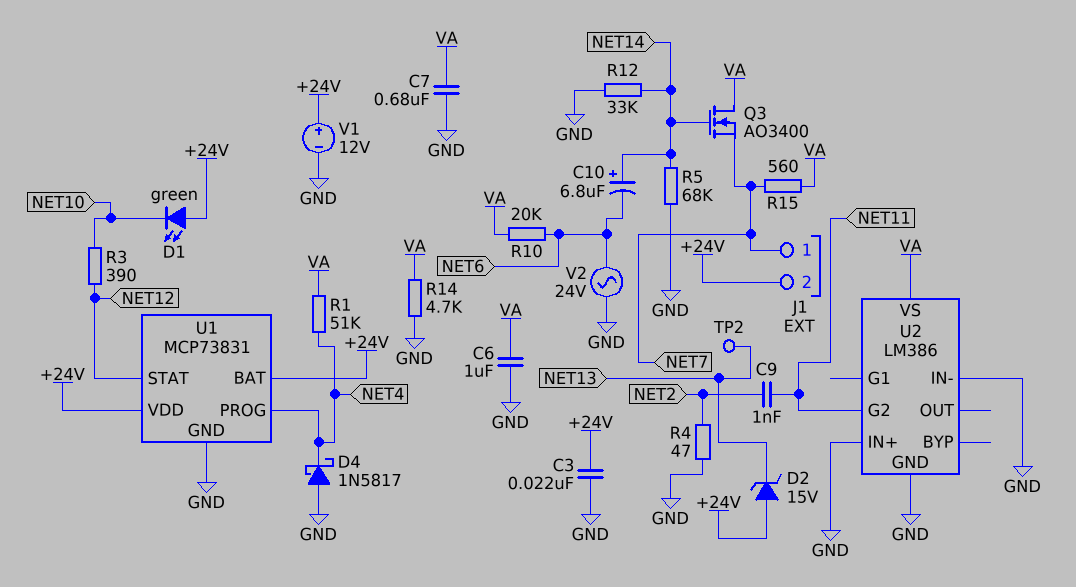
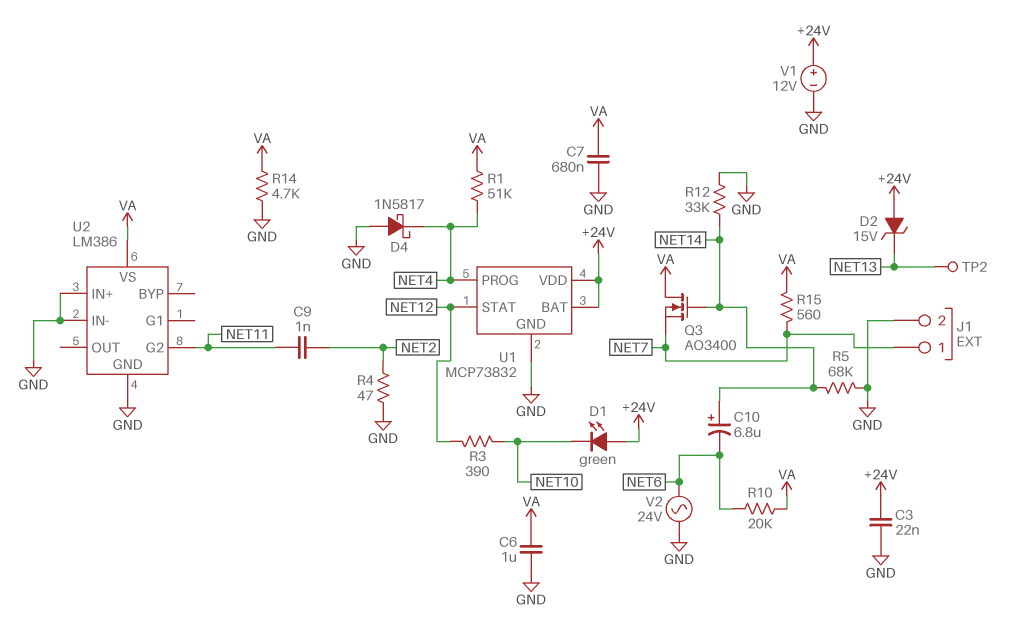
J1 pin 2: +24V -> GND
U1: MCP73831 -> MCP73832

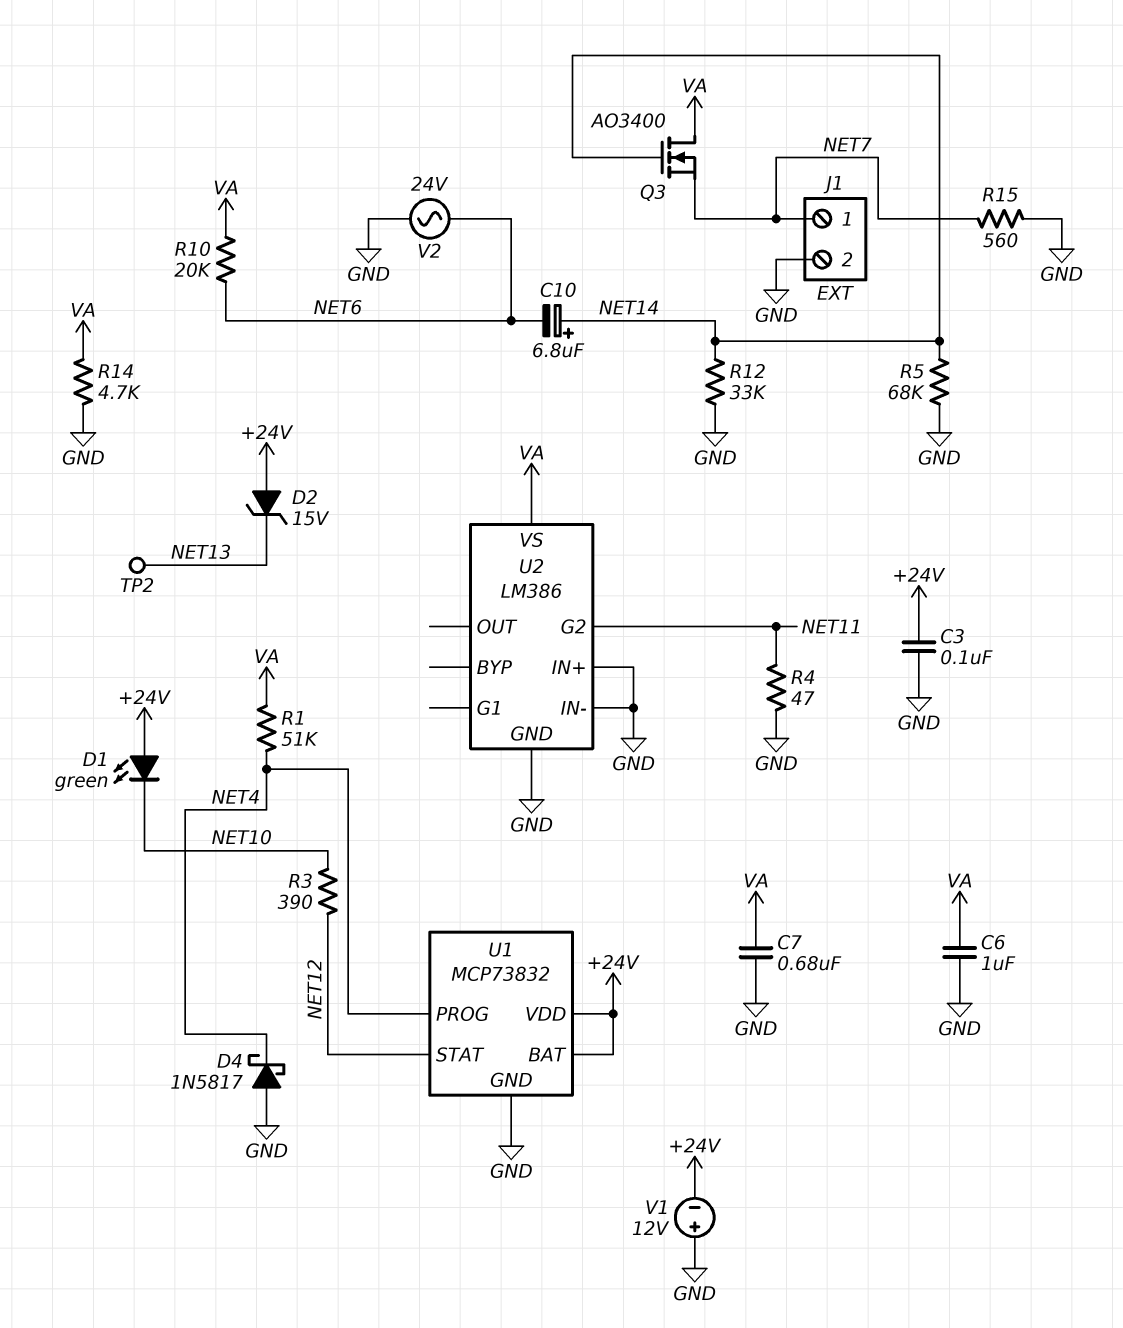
C3: 22nF (+24V, GND) -> 100nF (+24V, GND)
C9: 1nF (NET2, NET11) -> none
R4: 47 (GND, NET2) -> 47 (GND, NET11)
R15: 560 (NET7, VA) -> 560 (GND, NET7)
V1: 12V (plus +24V, minus GND) -> 12V (plus GND, minus +24V)

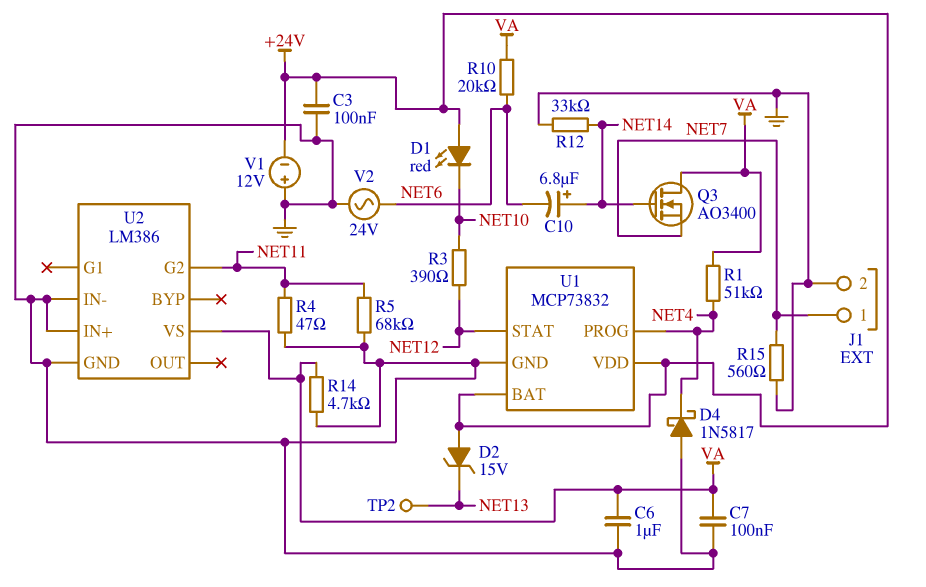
C7: 680nF (GND, VA) -> 100nF (GND, VA)
D1: LED green (A +24V, K NET10) -> LED red (A +24V, K NET10)
R5: 68k (GND, NET14) -> 68k (GND, NET11)

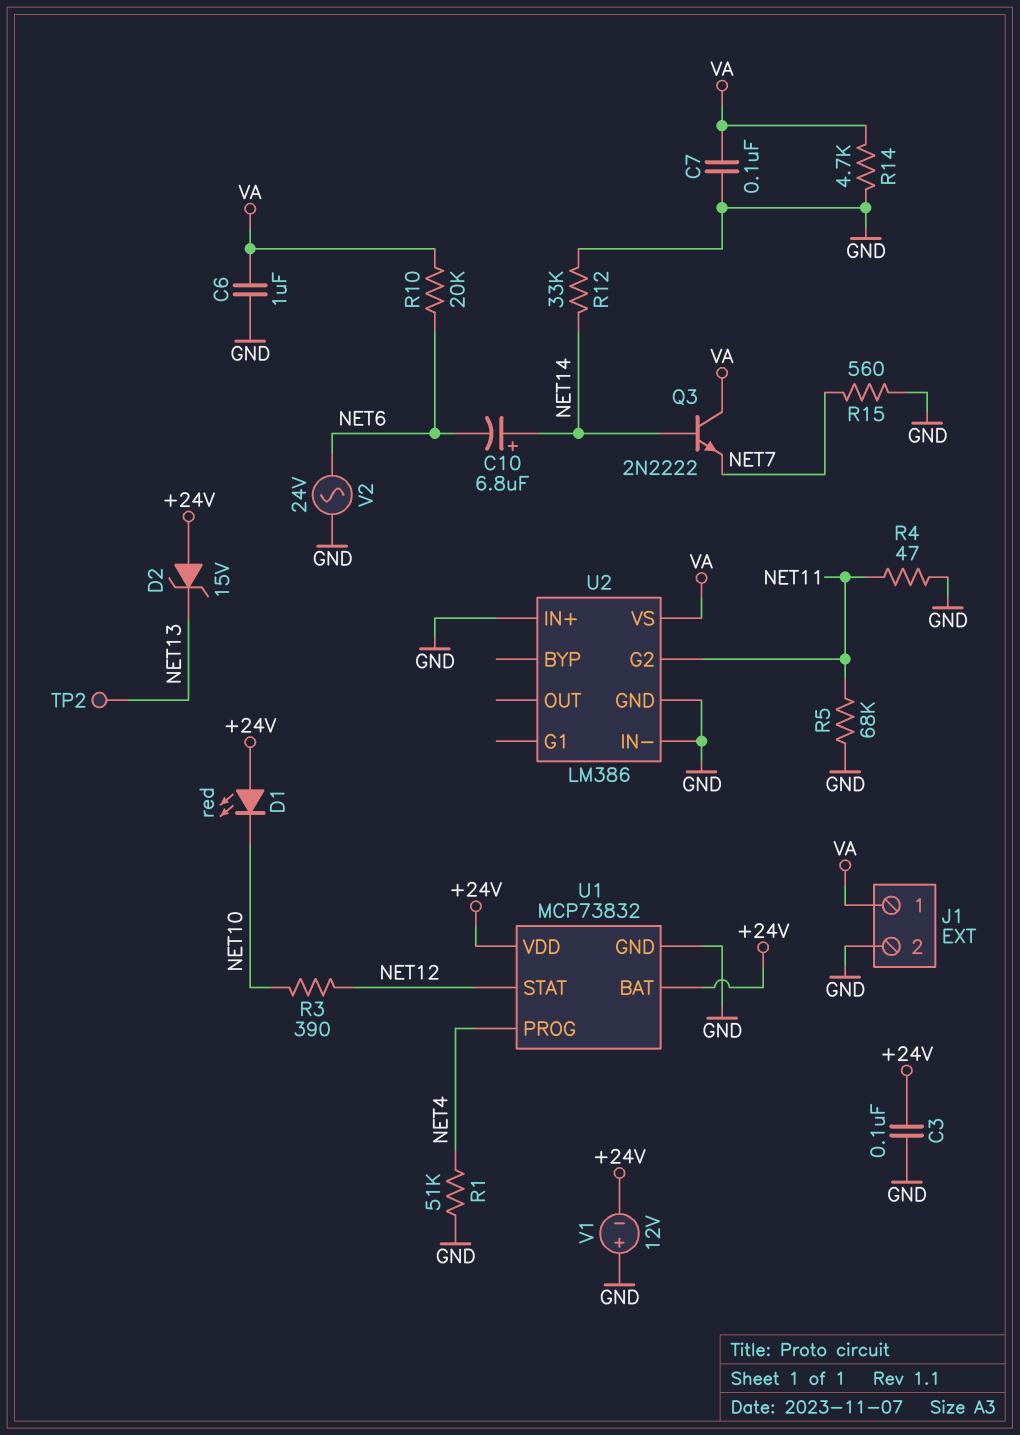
D4: schottky 1N5817 (A GND, K NET4) -> none
J1 pin 1: NET7 -> VA
Q3: NMOS AO3400 (G NET14, D VA, S NET7) -> NPN 2N2222 (B NET14, C VA, E NET7)
R1: 51k (NET4, VA) -> 51k (GND, NET4)

